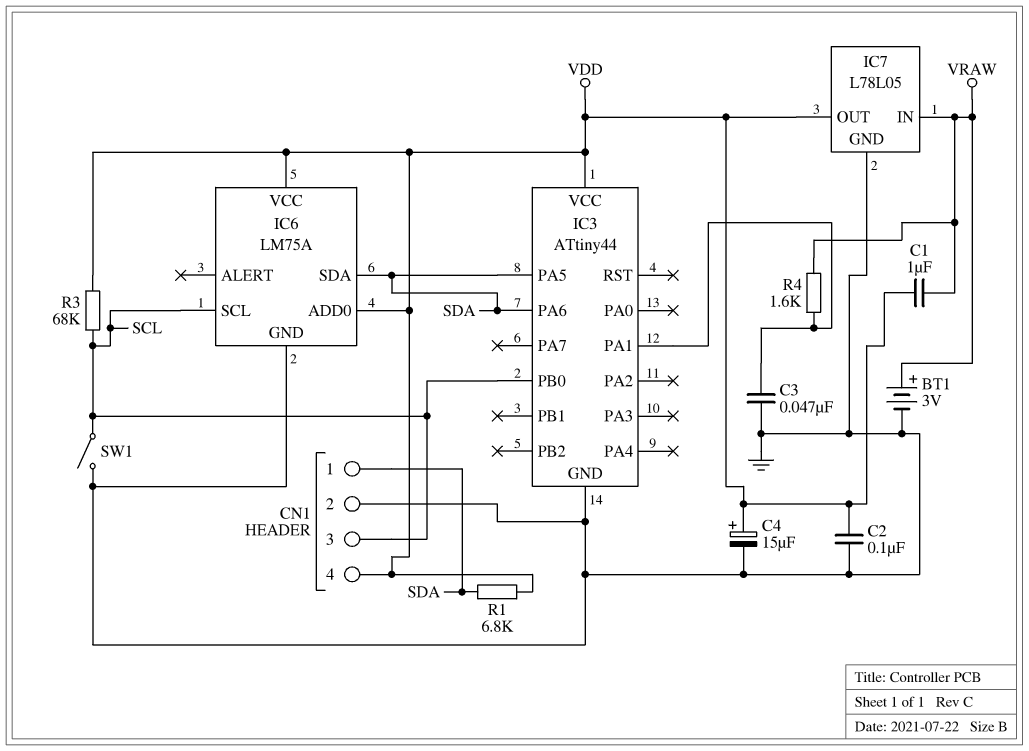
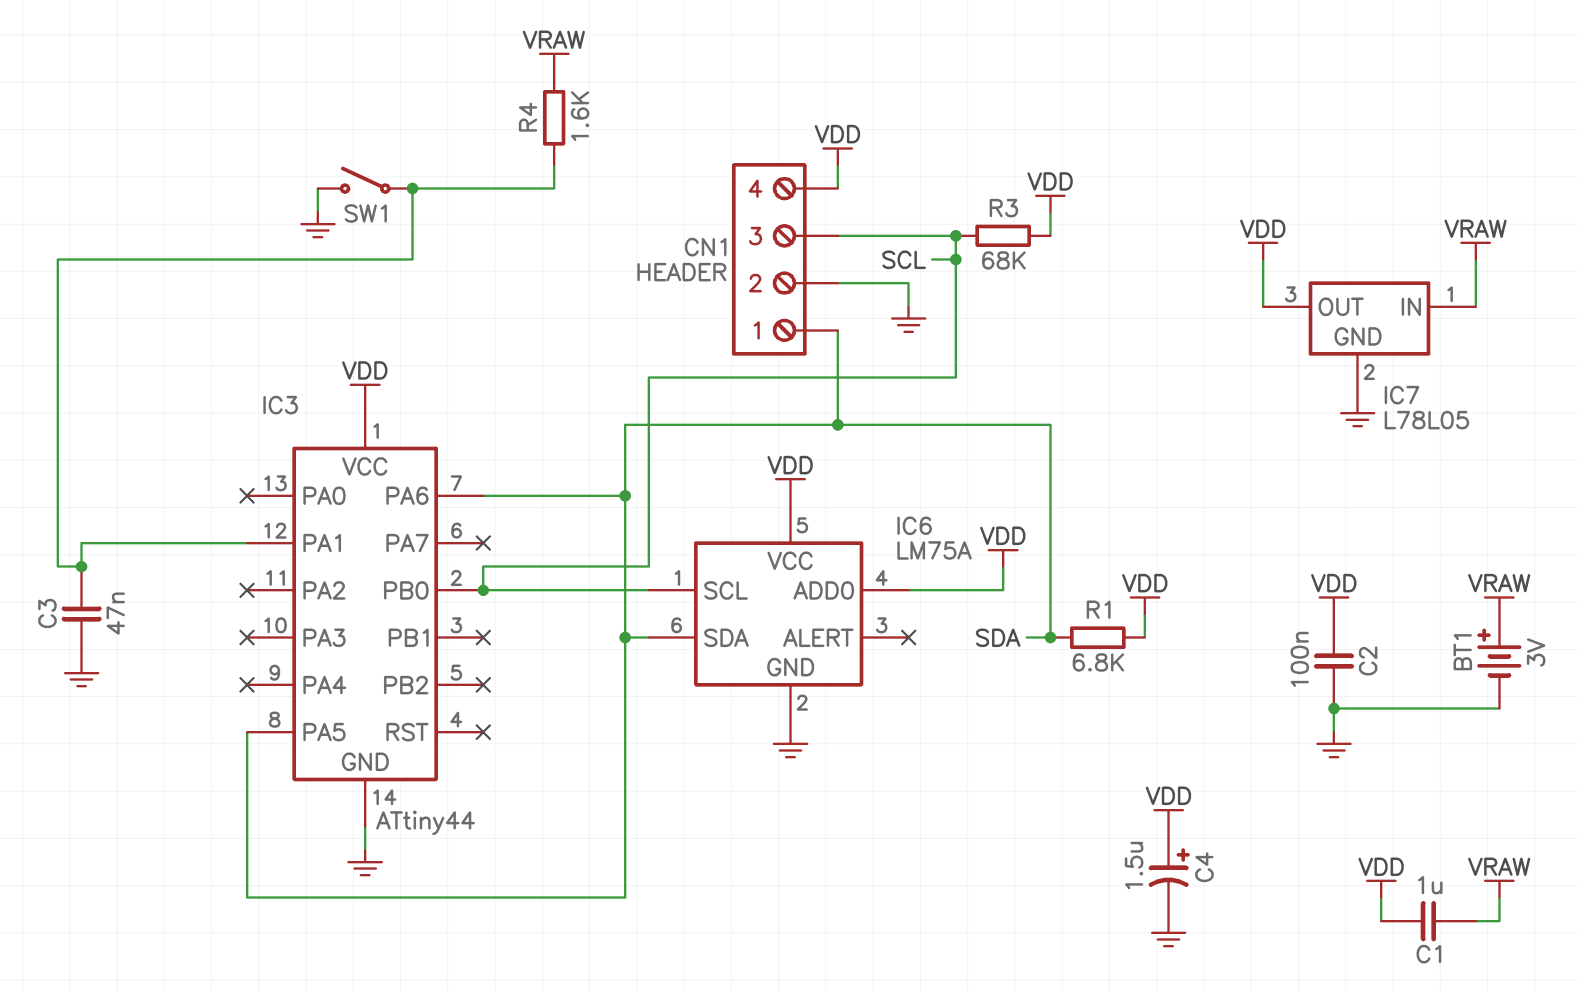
C4: 15uF (plus VDD, minus GND) -> 1.5uF (plus VDD, minus GND)
SW1: switch (GND, SCL) -> switch (GND, IC3/PA1)

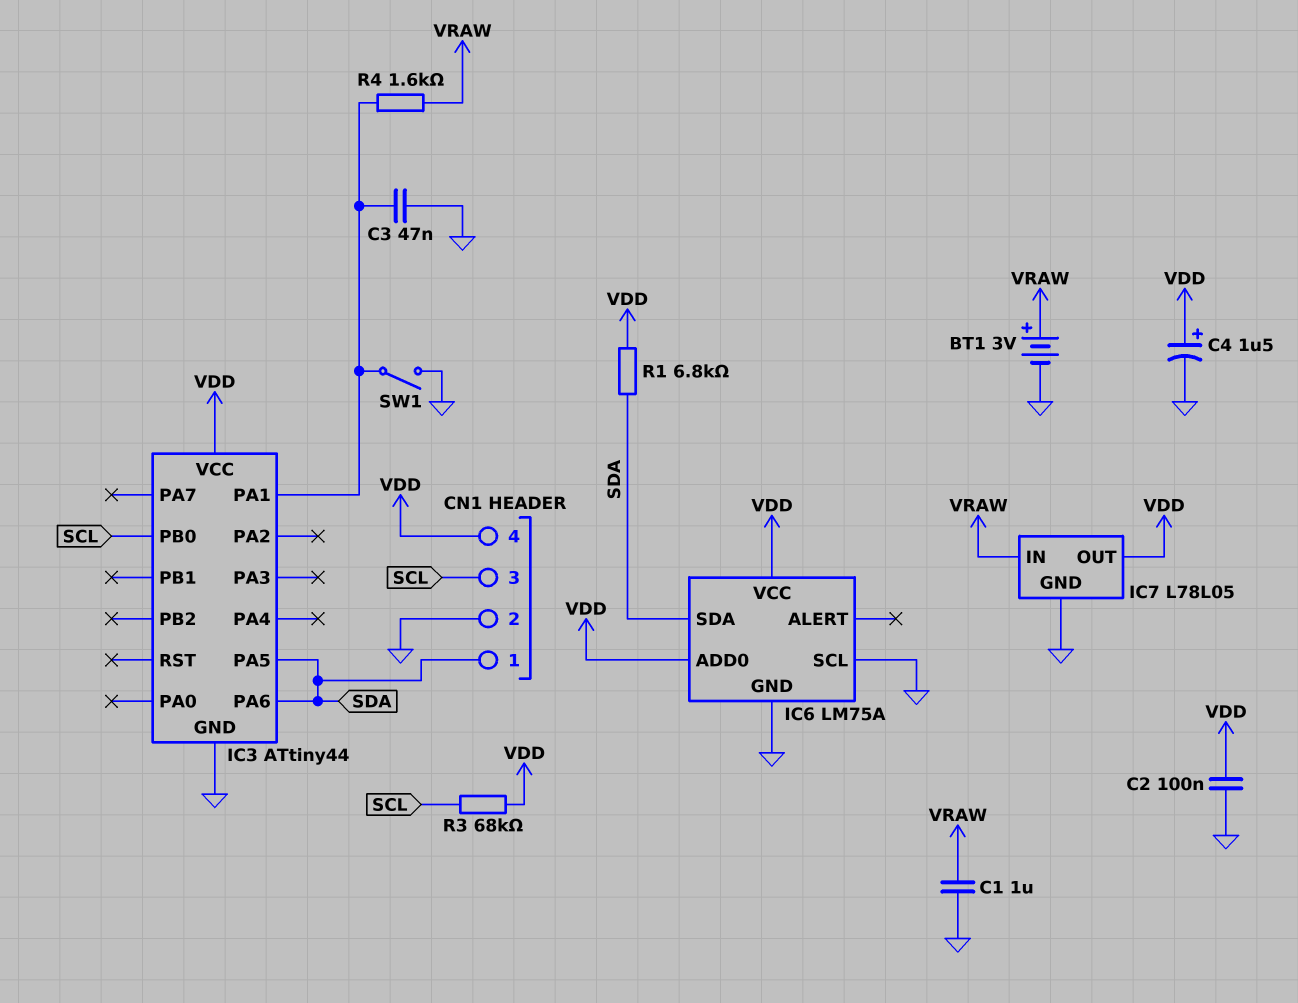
C1: 1uF (VDD, VRAW) -> 1uF (GND, VRAW)
IC6 pin SCL: SCL -> GND

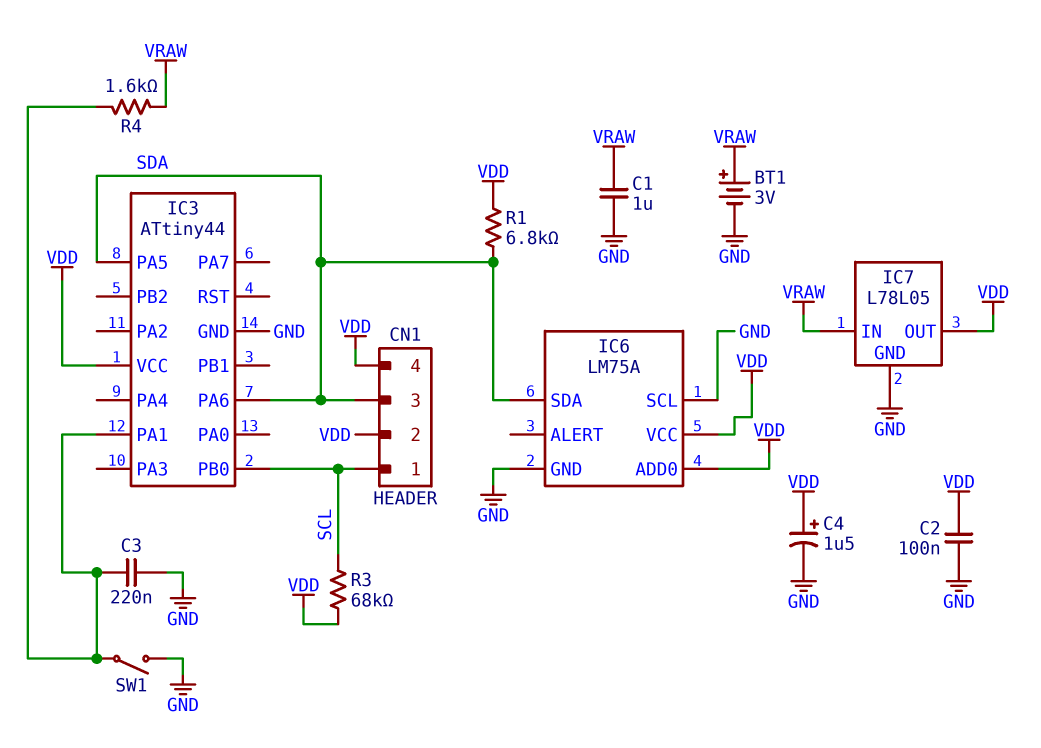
C3: 47nF (GND, IC3/PA1) -> 220nF (GND, IC3/PA1)
CN1 pin 1: SDA -> SCL
CN1 pin 2: GND -> VDD
CN1 pin 3: SCL -> SDA

